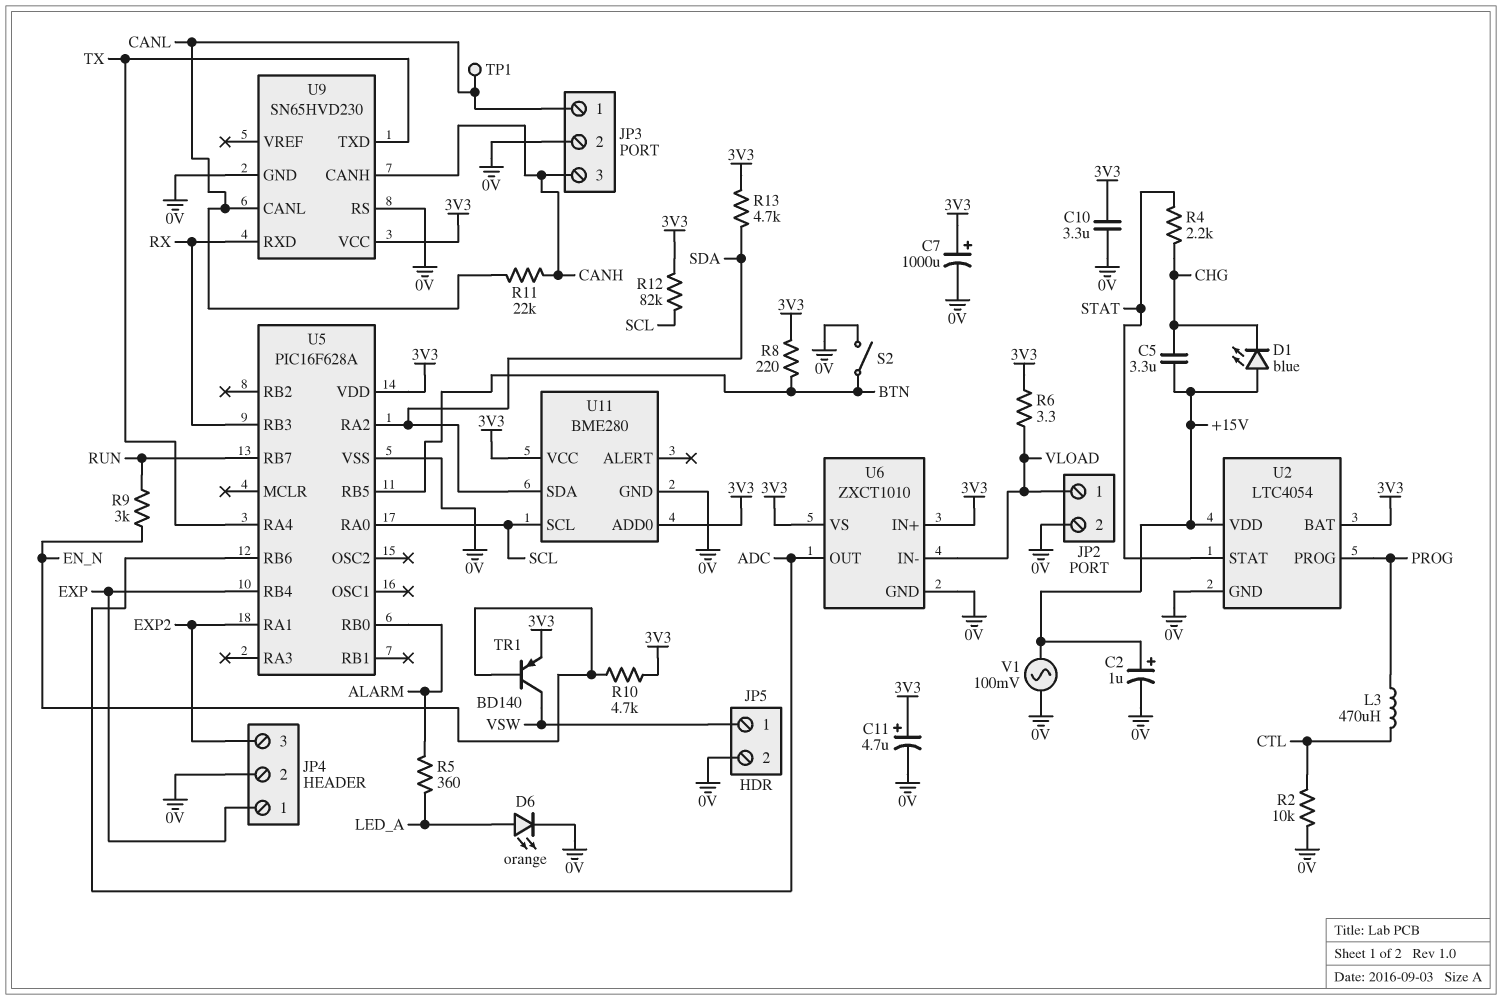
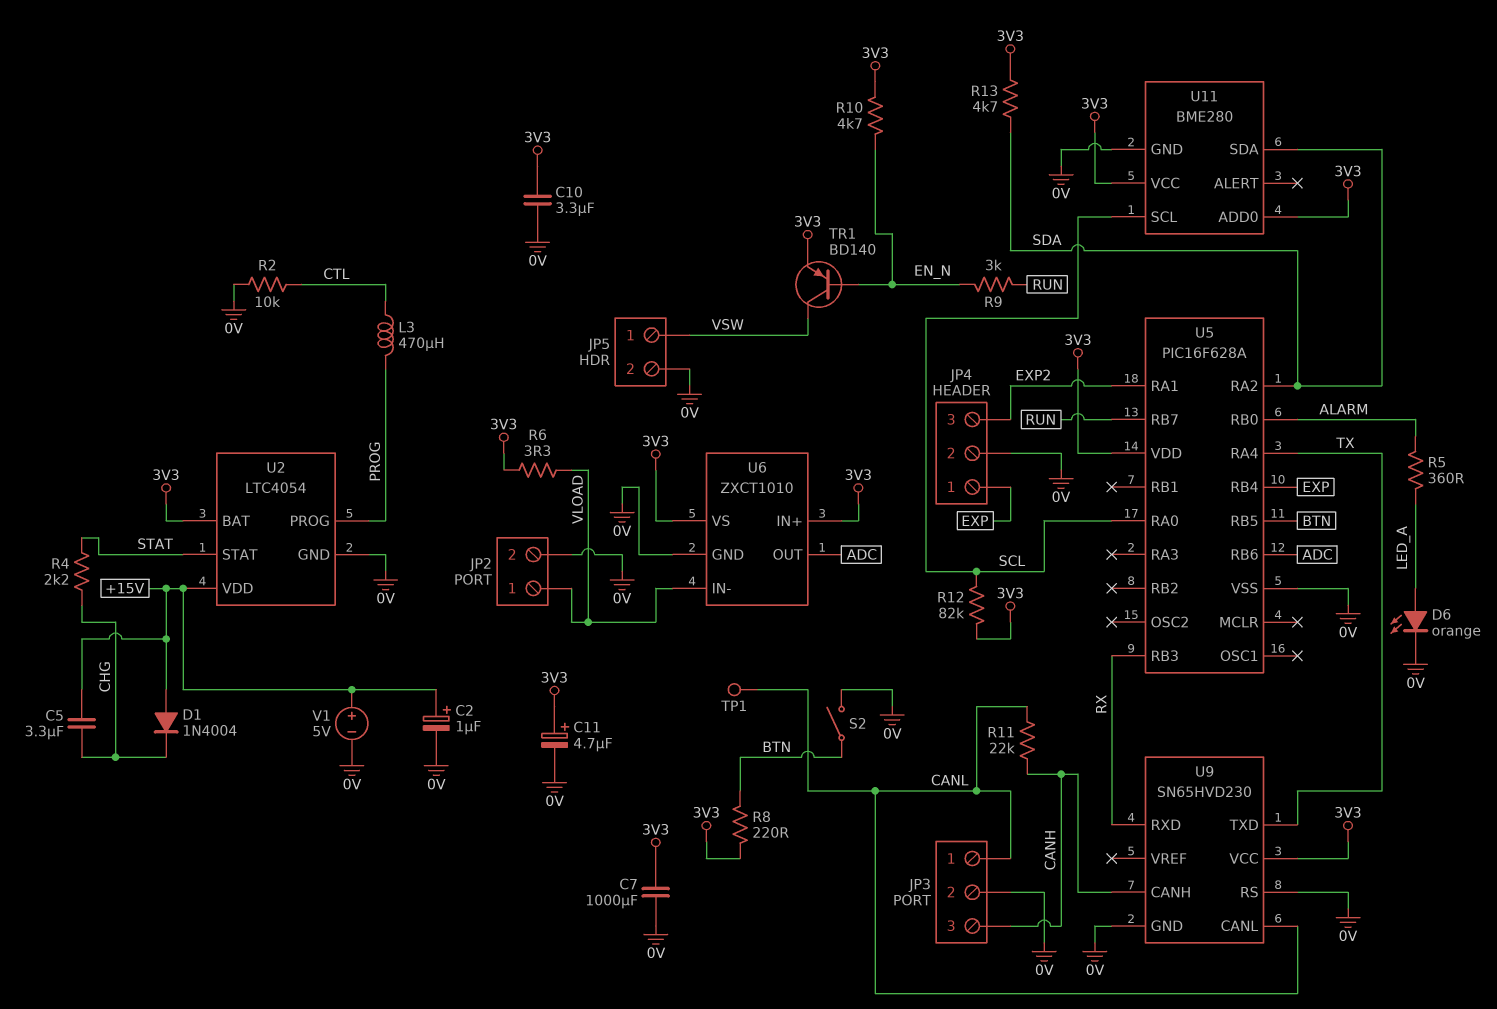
C7: 1000uF (plus 3V3, minus 0V) -> 1000uF (0V, 3V3)
D1: LED blue (A +15V, K CHG) -> diode 1N4004 (A +15V, K CHG)
V1: AC 100mV (+15V, 0V) -> 5V (plus +15V, minus 0V)

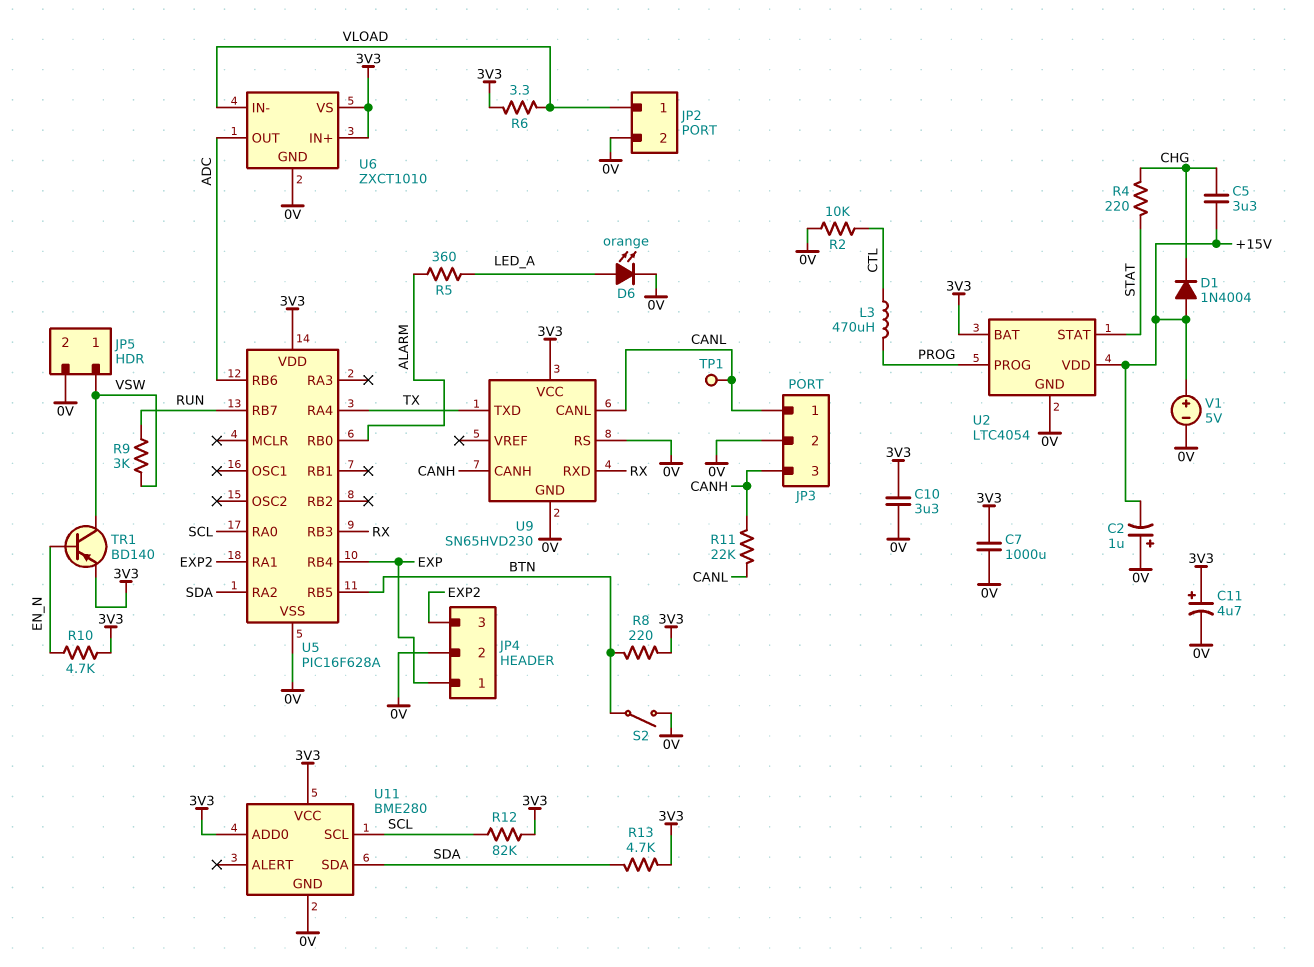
C2: 1uF (plus +15V, minus 0V) -> 1uF (plus 0V, minus +15V)
R4: 2.2k (CHG, STAT) -> 220 (CHG, STAT)
R9: 3k (EN_N, RUN) -> 3k (RUN, VSW)

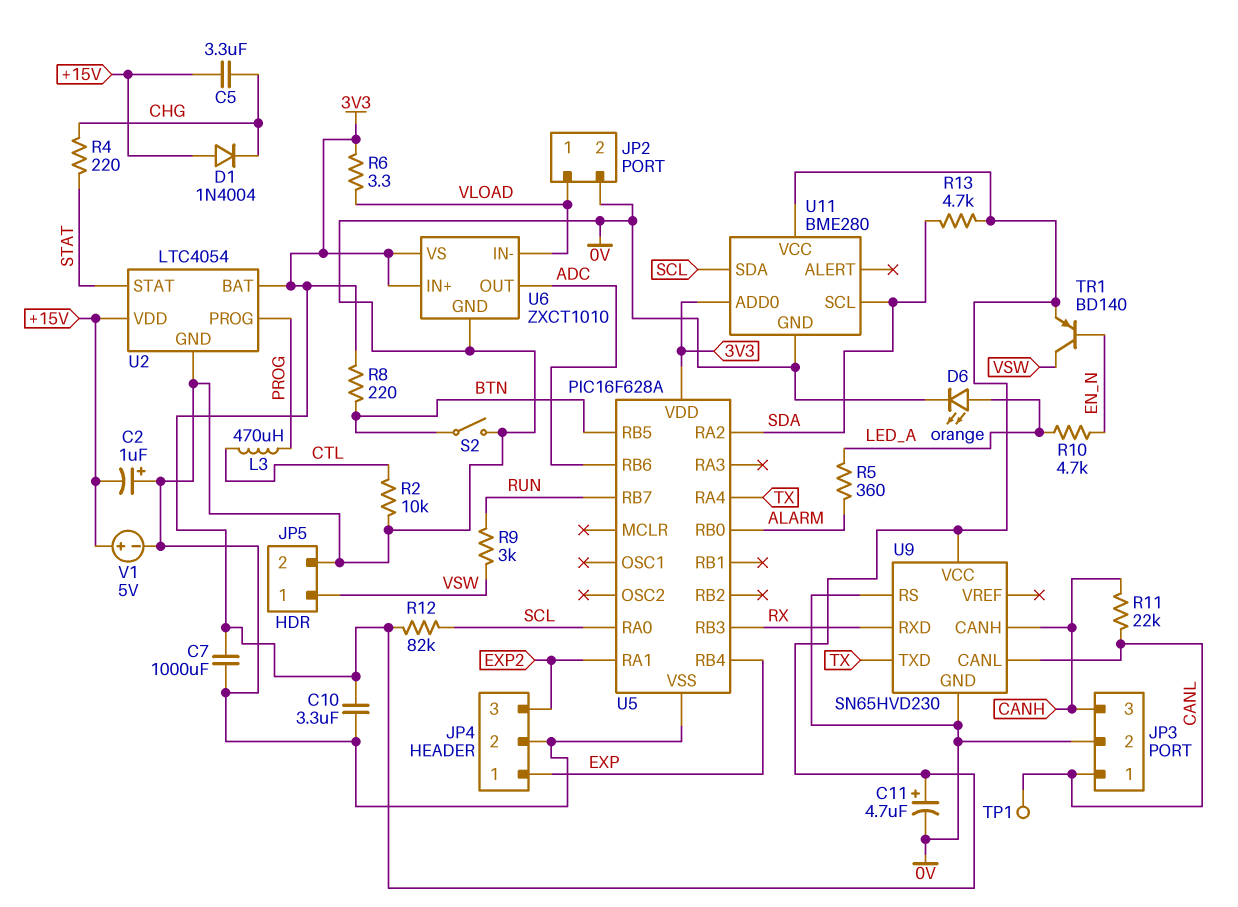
R10: 4.7k (3V3, EN_N) -> 4.7k (EN_N, LED_A)
U11 pin SCL: SCL -> SDA
U11 pin SDA: SDA -> SCL

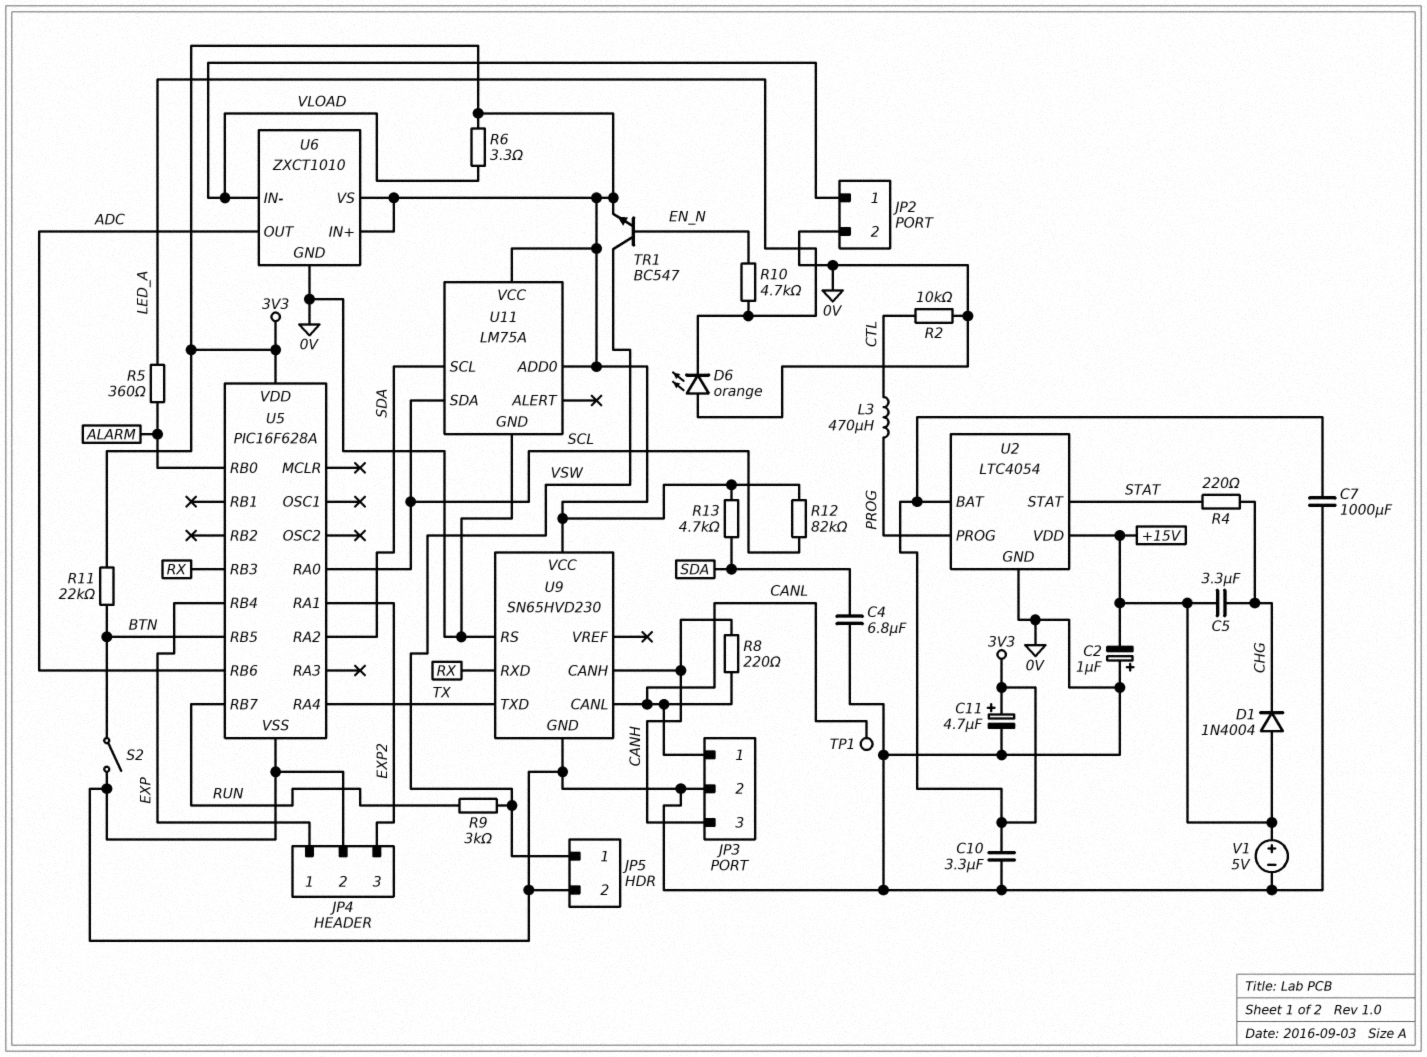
C4: none -> 6.8uF (0V, SDA)
D6: LED orange (A LED_A, K 0V) -> LED orange (A 0V, K LED_A)
R8: 220 (3V3, BTN) -> 220 (CANH, CANL)
R11: 22k (CANH, CANL) -> 22k (3V3, BTN)
TR1: PNP BD140 (B EN_N, C VSW, E 3V3) -> NPN BC547 (B EN_N, C VSW, E 3V3)
U11: BME280 -> LM75A

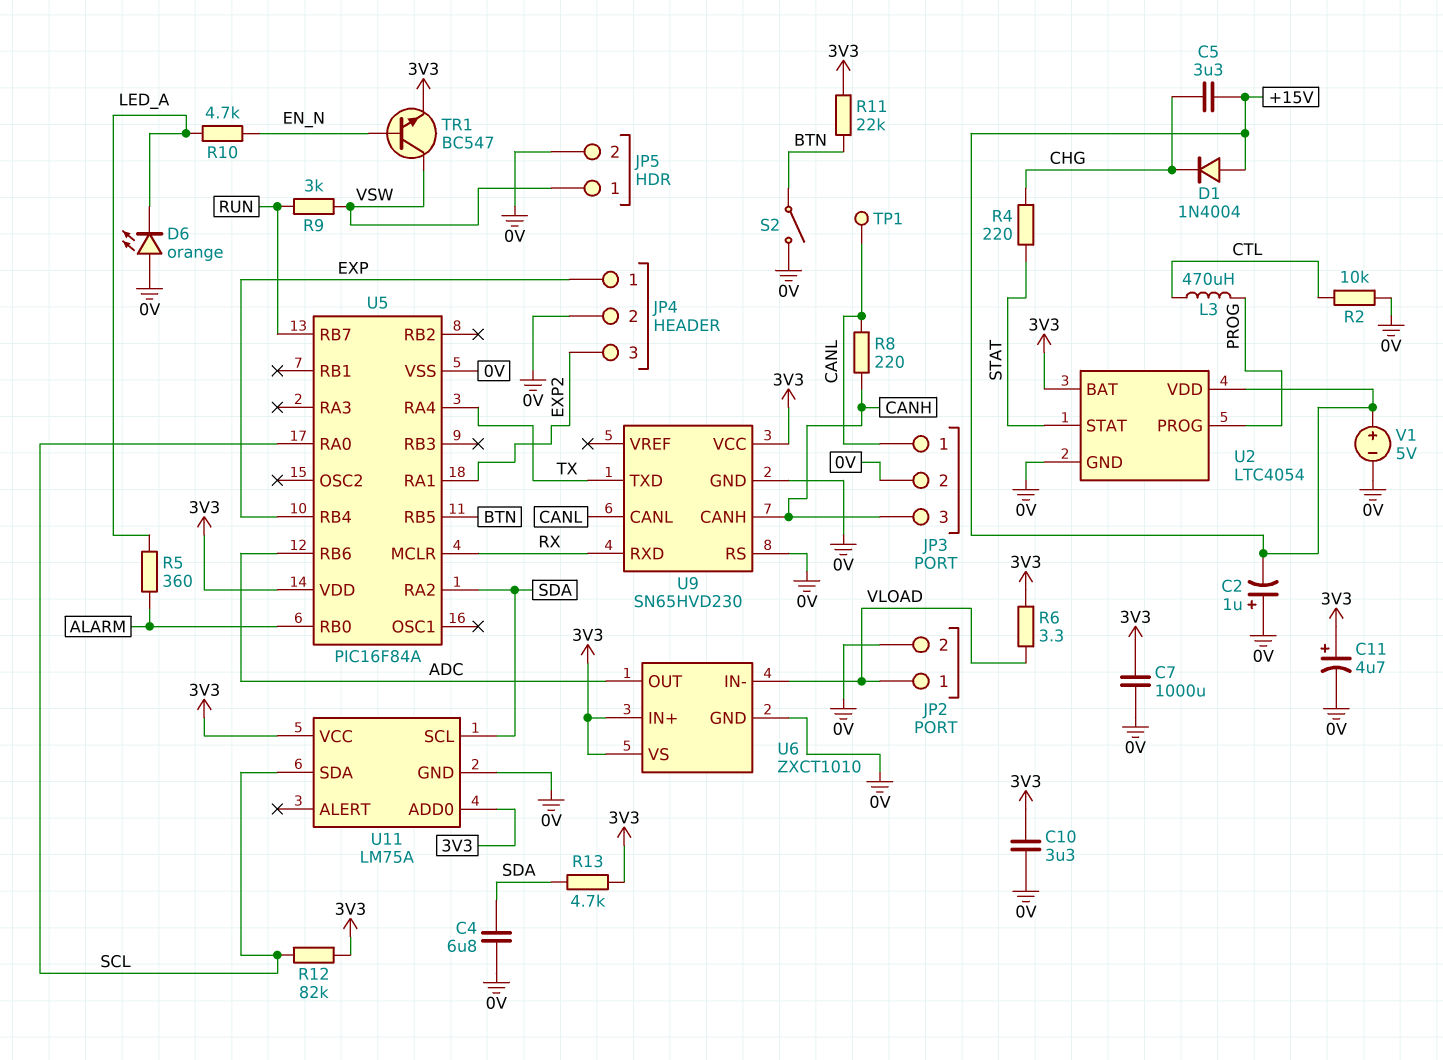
U5: PIC16F628A -> PIC16F84A
U5 pin MCLR: none -> RX
U5 pin RB3: RX -> none

